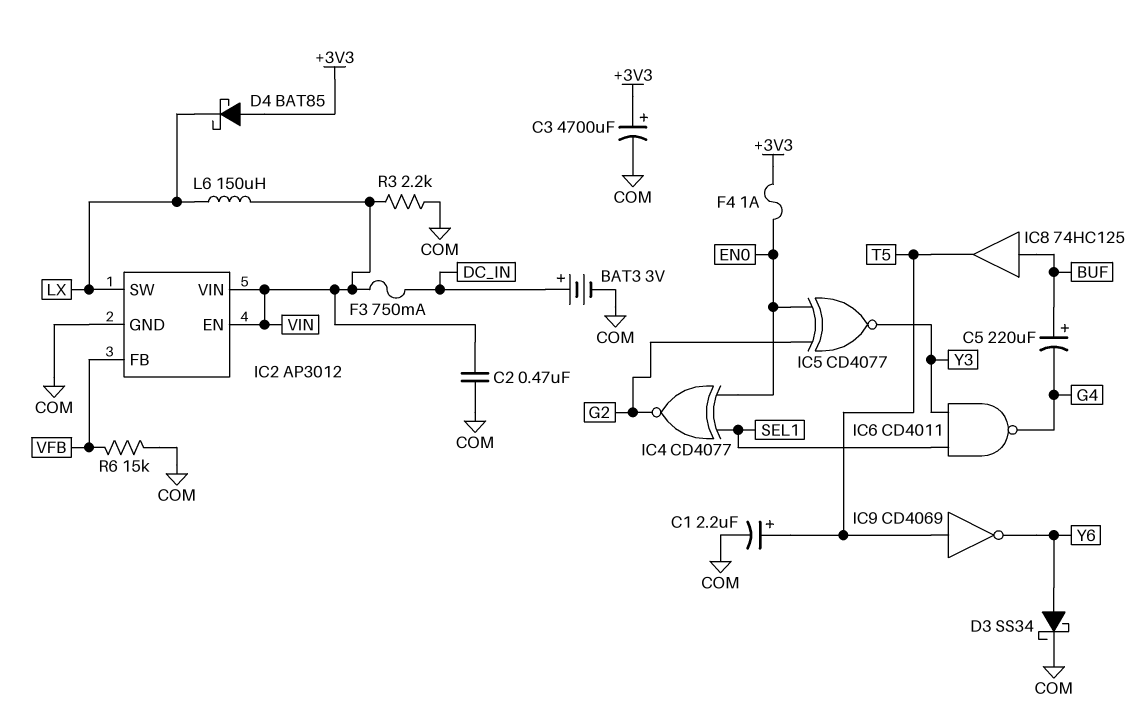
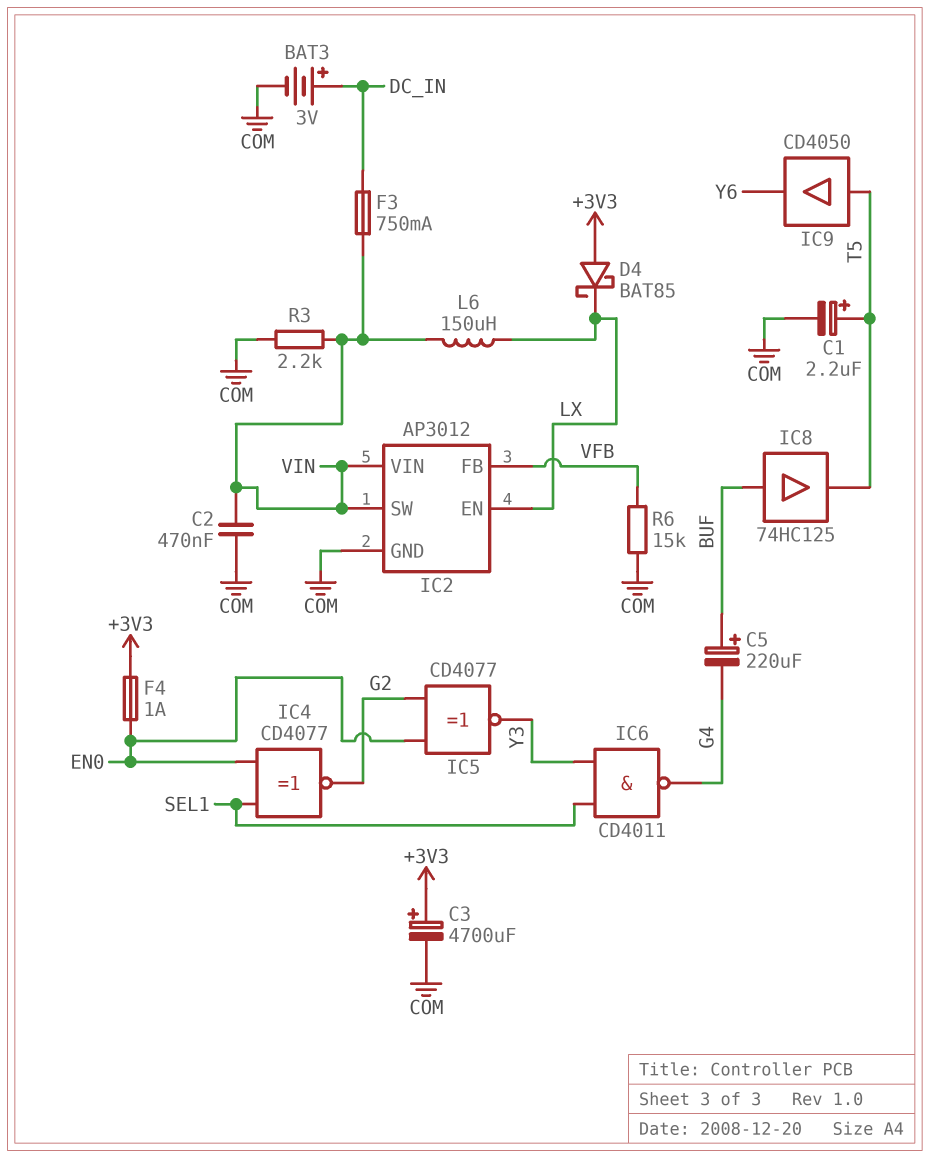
D3: schottky SS34 (A Y6, K COM) -> none
IC2 pin EN: VIN -> LX
IC2 pin SW: LX -> VIN
IC9: NOT CD4069 (in T5, out Y6) -> buffer CD4050 (in T5, out Y6)

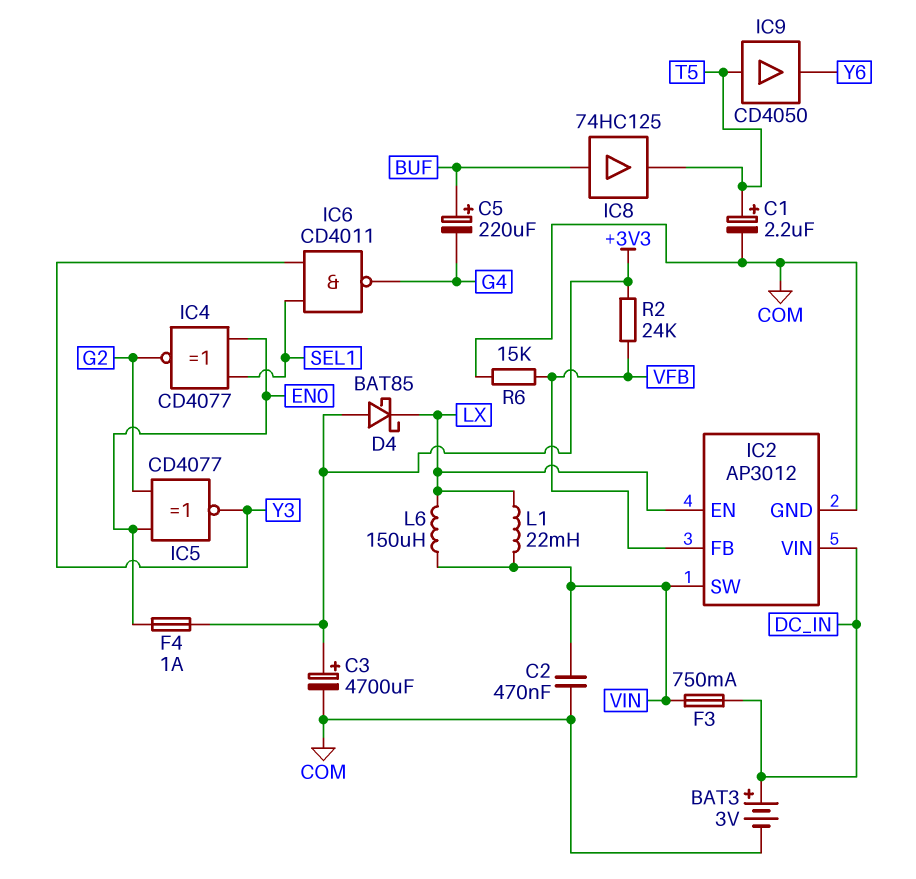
IC2 pin VIN: VIN -> DC_IN
L1: none -> 22mH (LX, VIN)
R2: none -> 24k (+3V3, VFB)
R3: 2.2k (COM, VIN) -> none

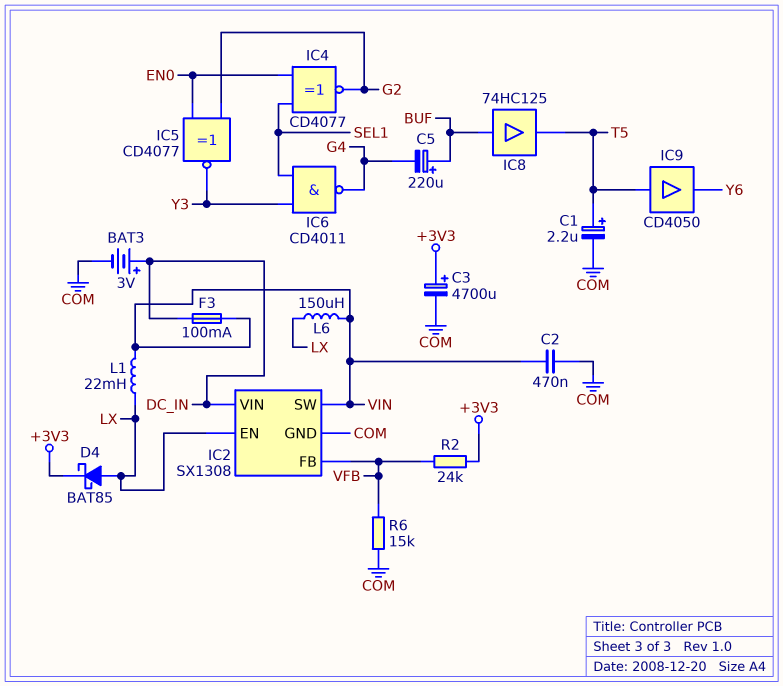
D4: schottky BAT85 (A +3V3, K LX) -> schottky BAT85 (A LX, K +3V3)
F3: 750mA (DC_IN, VIN) -> 100mA (DC_IN, VIN)
F4: 1A (+3V3, EN0) -> none
IC2: AP3012 -> SX1308

